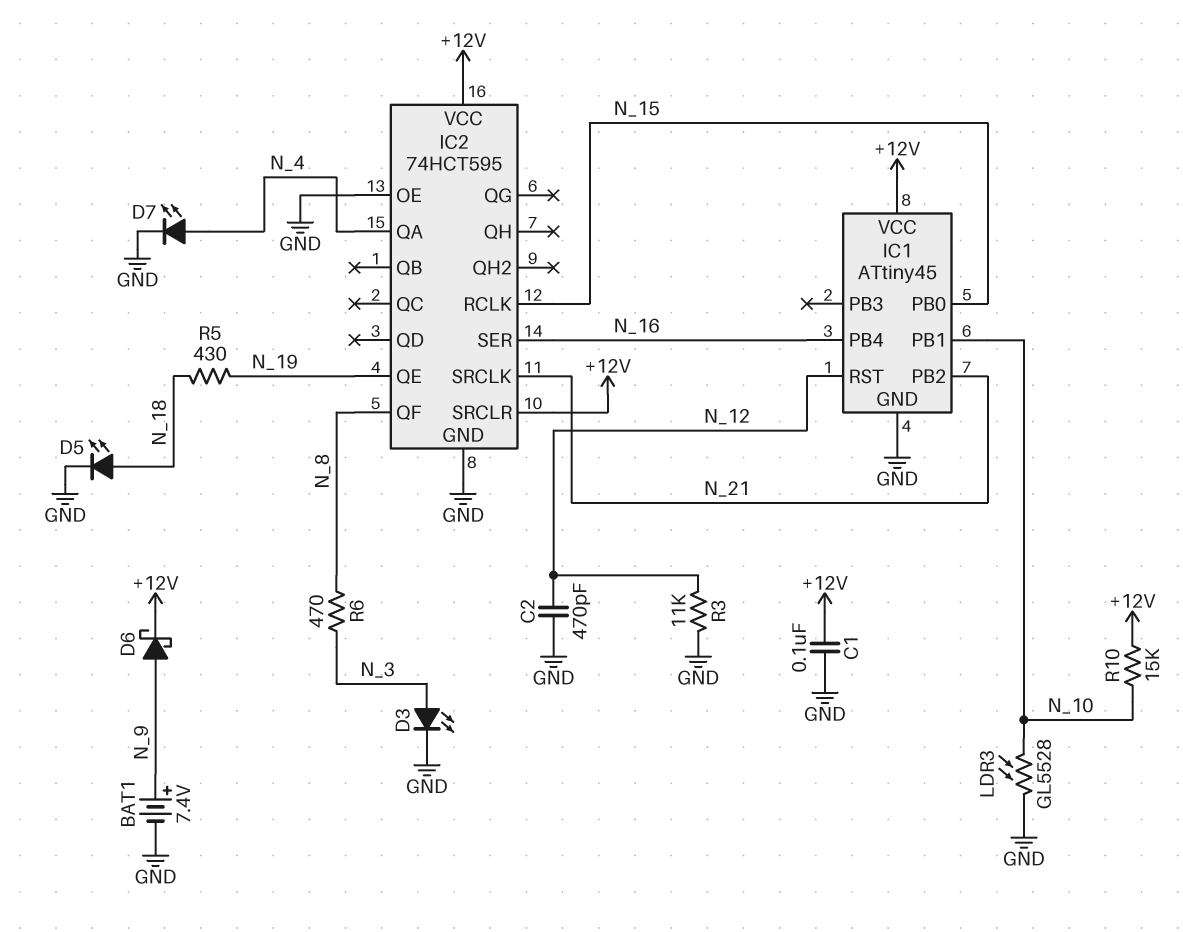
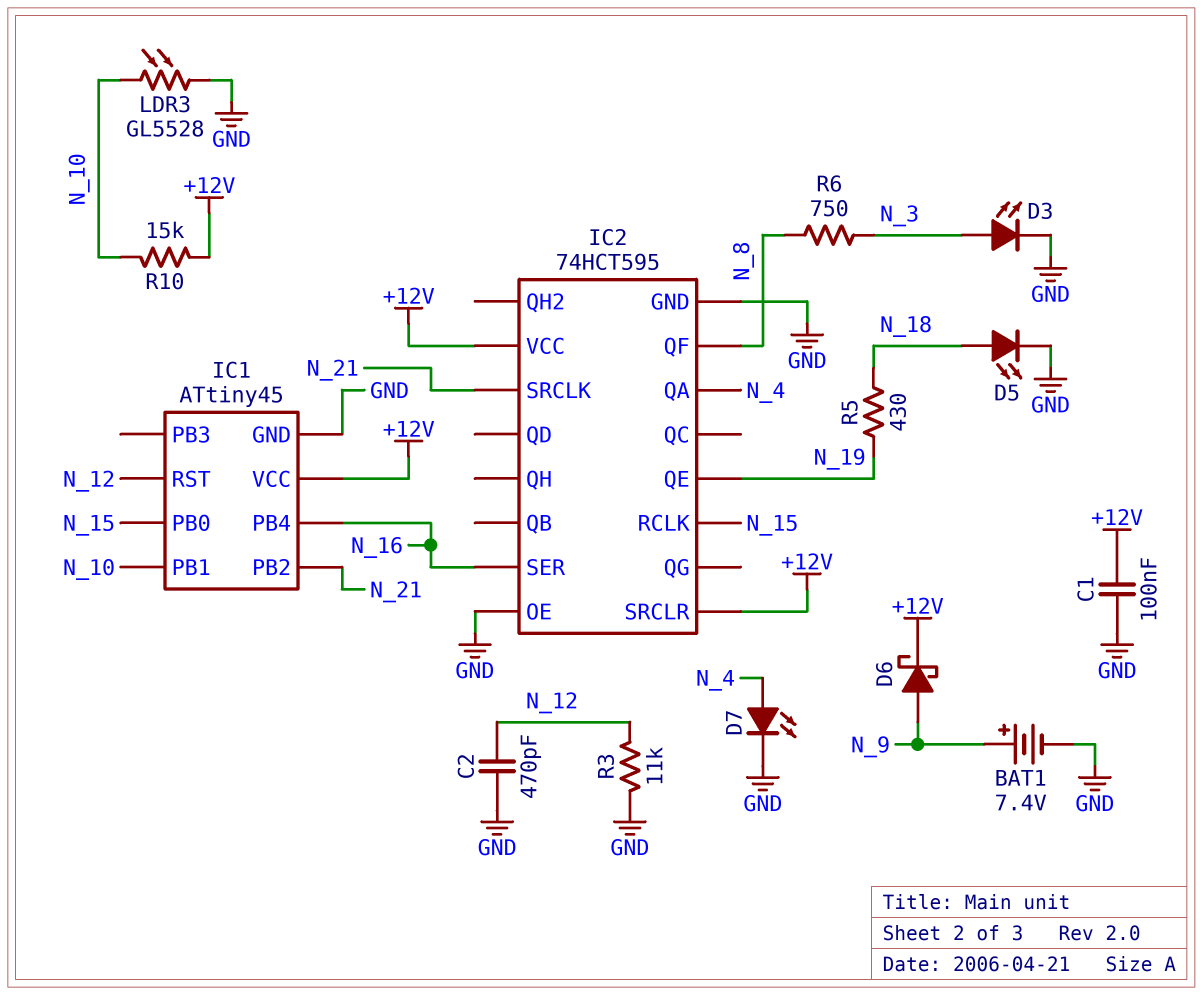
R6: 470 (N_3, N_8) -> 750 (N_3, N_8)

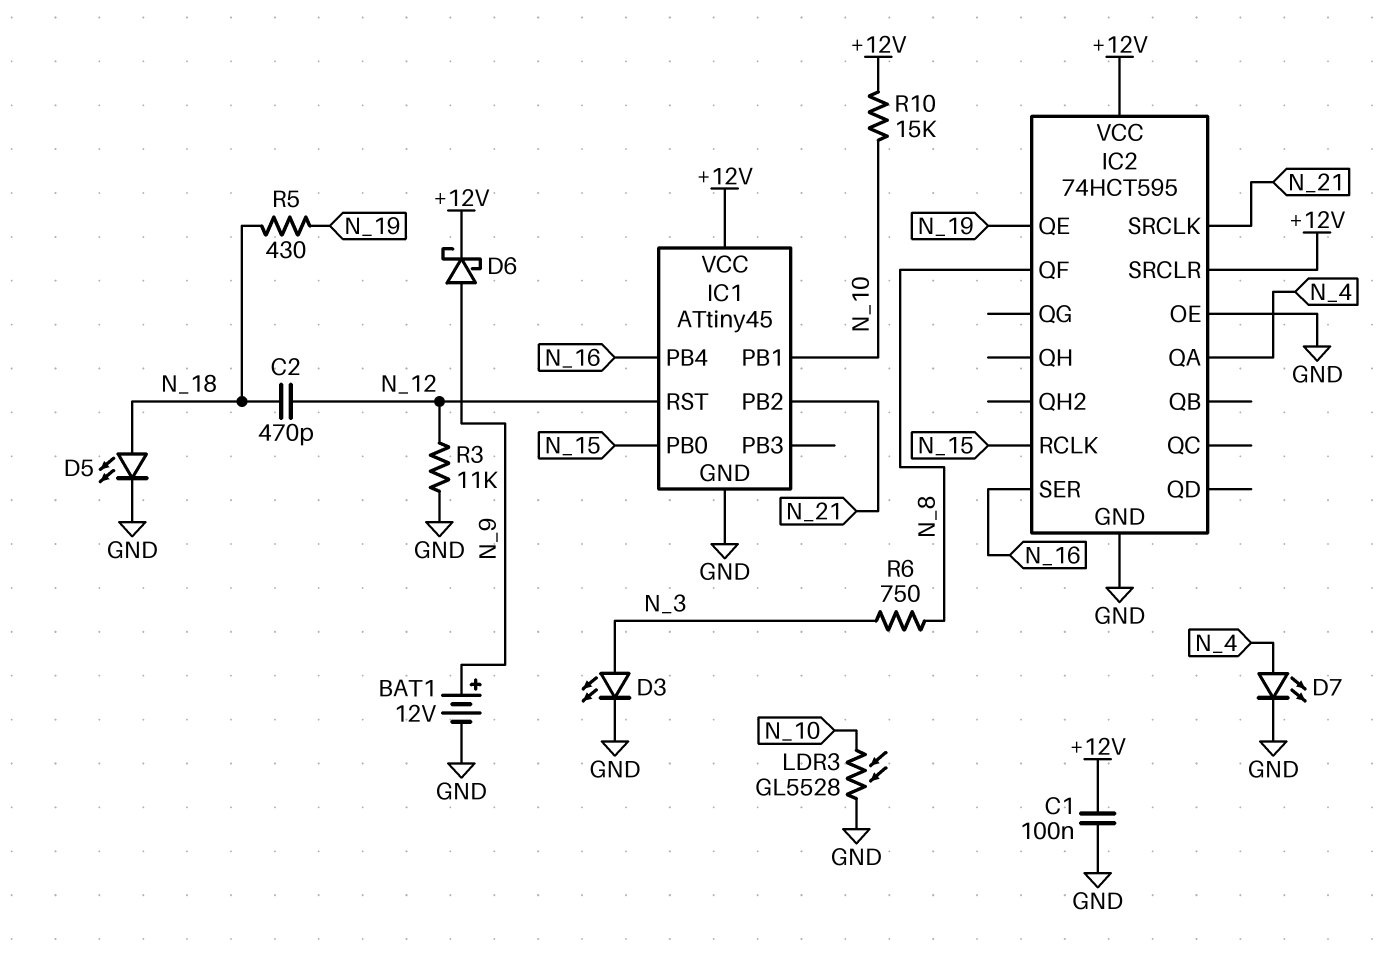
BAT1: 7.4V (plus N_9, minus GND) -> 12V (plus N_9, minus GND)
C2: 470pF (GND, N_12) -> 470pF (N_12, N_18)

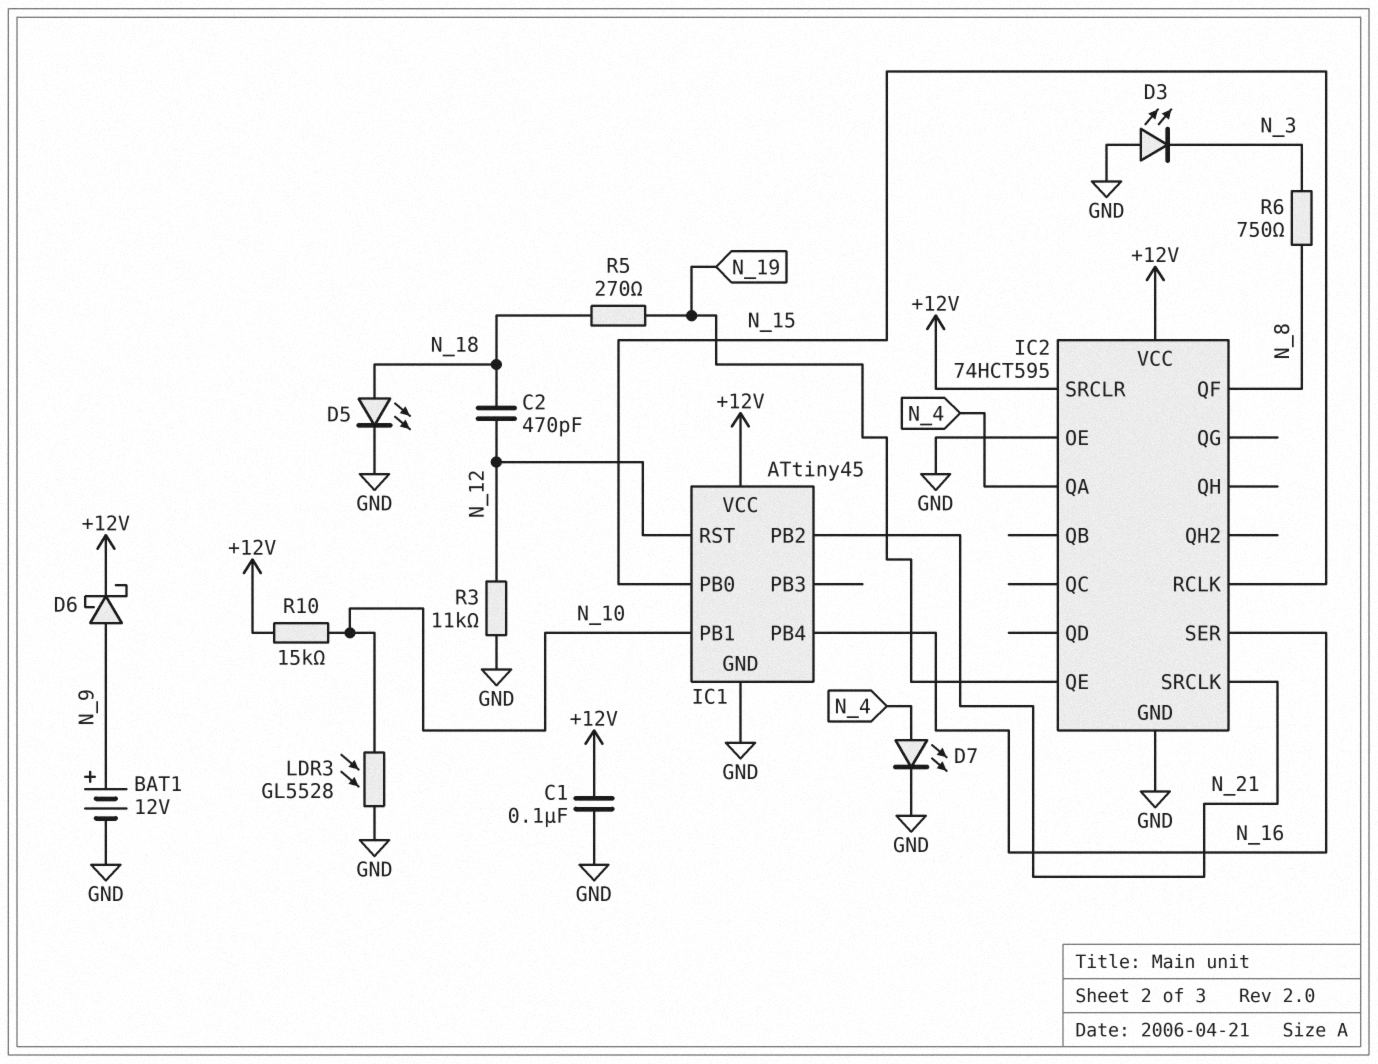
D3: LED (A N_3, K GND) -> LED (A GND, K N_3)
R5: 430 (N_18, N_19) -> 270 (N_18, N_19)

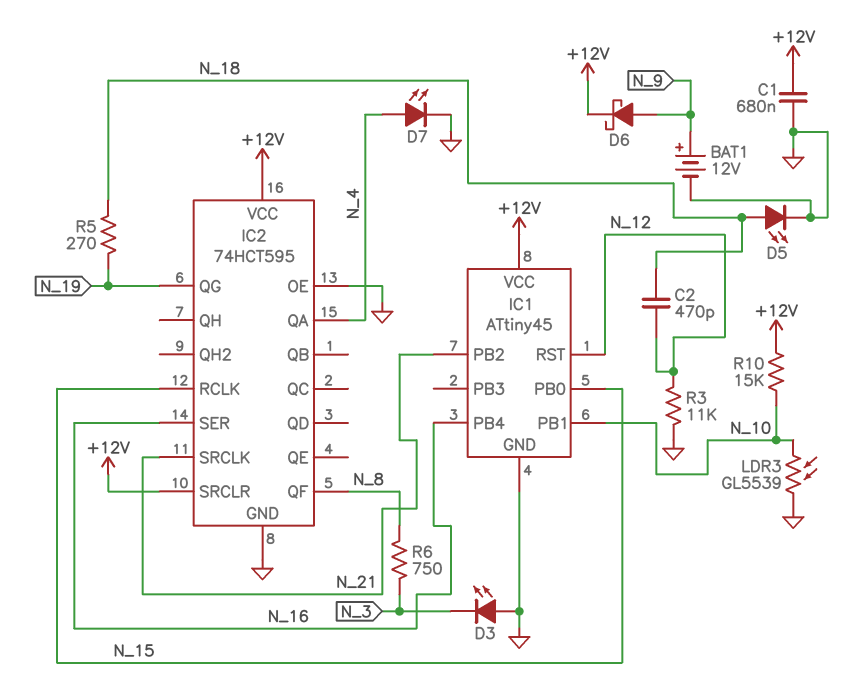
C1: 100nF (+12V, GND) -> 680nF (+12V, GND)
IC2 pin QE: N_19 -> none
IC2 pin QG: none -> N_19
LDR3: GL5528 (GND, N_10) -> GL5539 (GND, N_10)

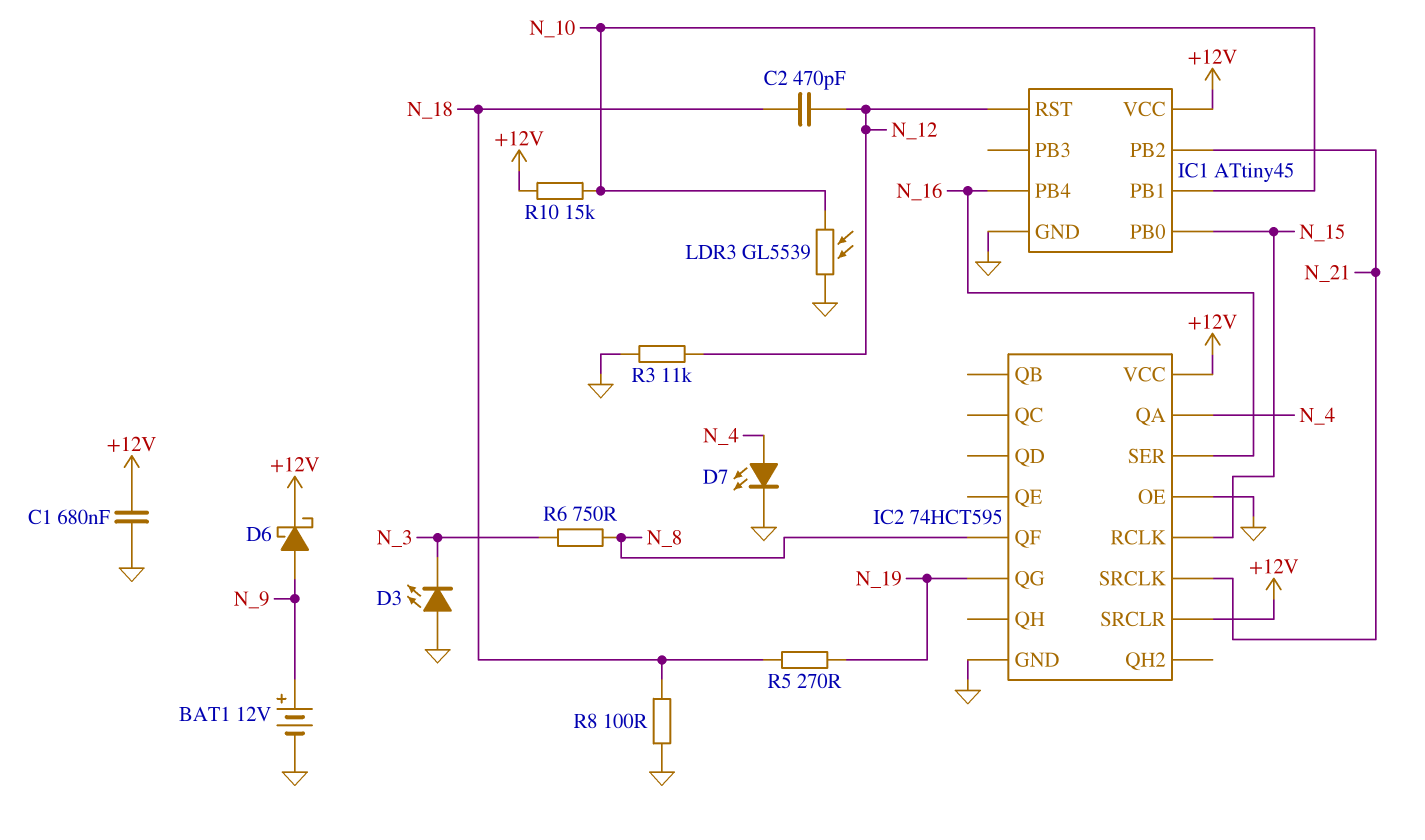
D5: LED (A N_18, K GND) -> none
R8: none -> 100 (GND, N_18)

